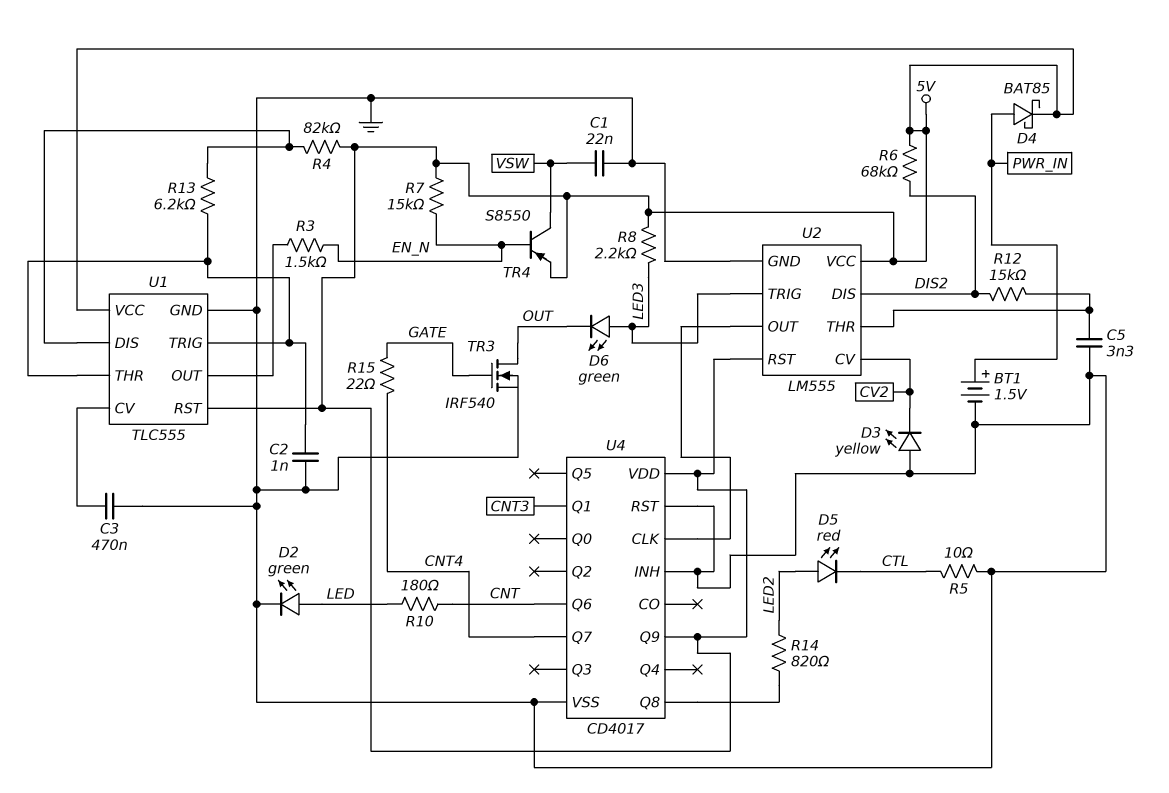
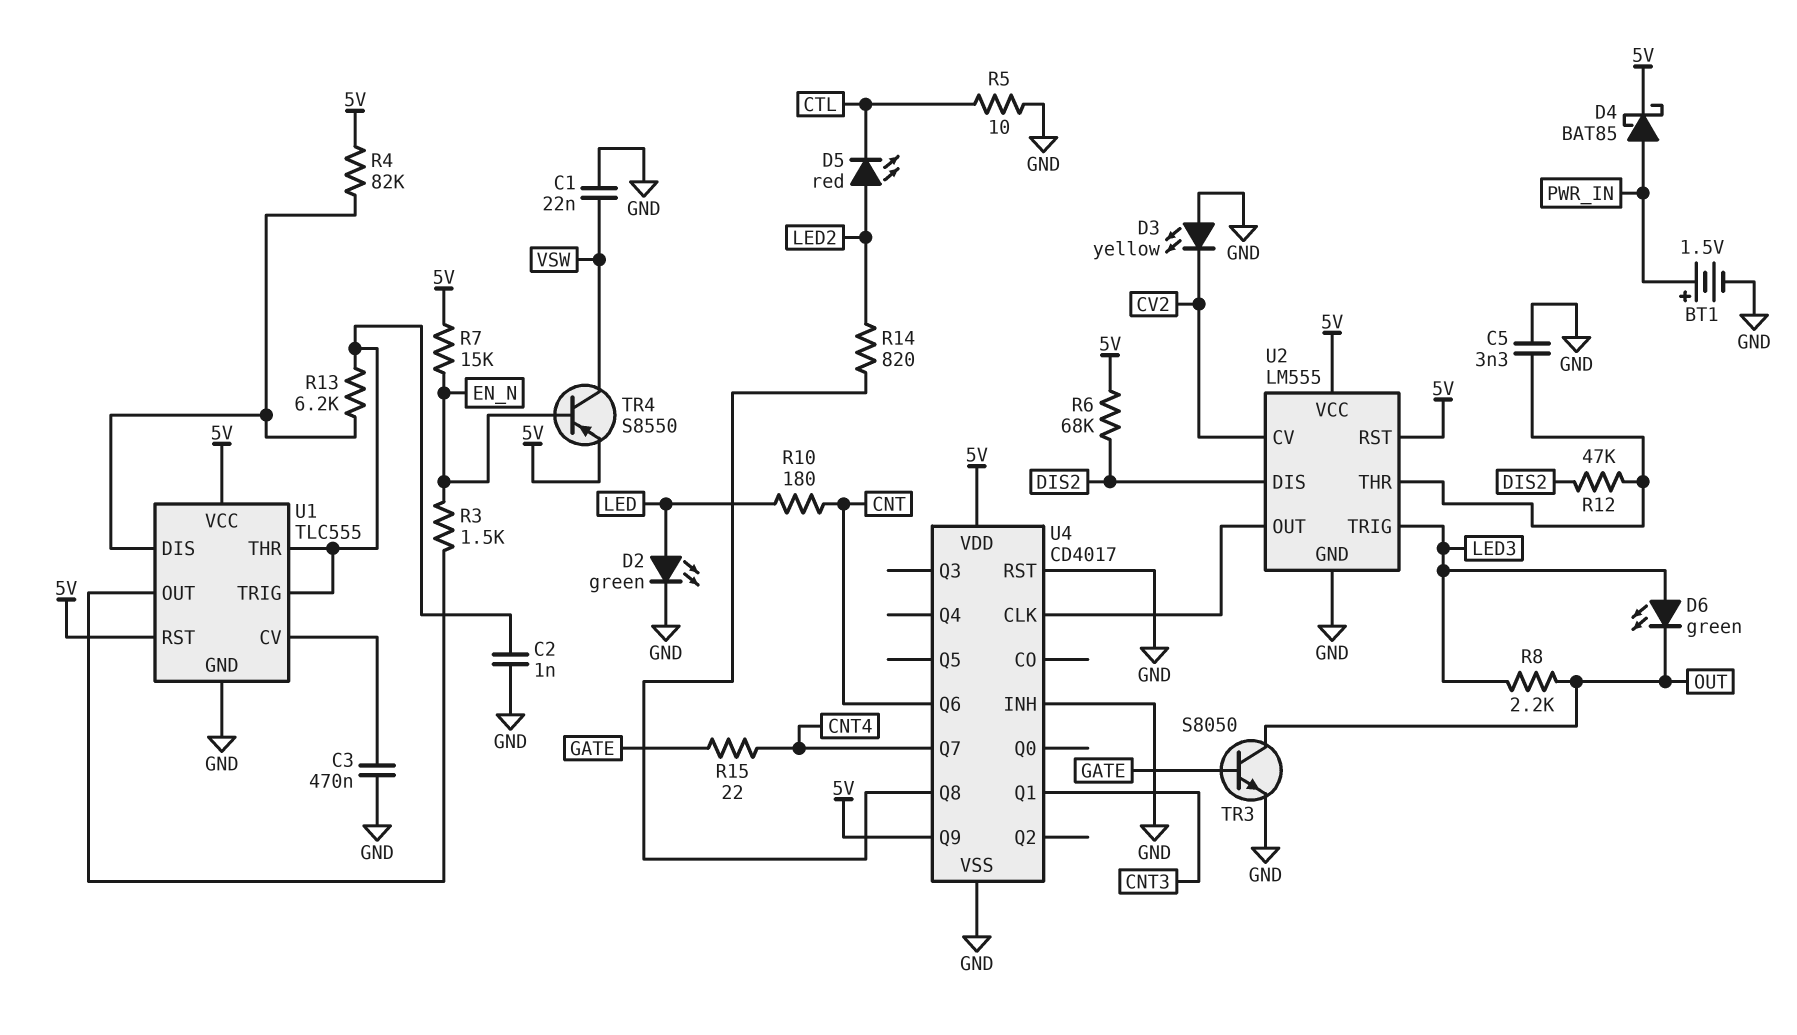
R8: 2.2k (5V, LED3) -> 2.2k (LED3, OUT)
R12: 15k (DIS2, U2/THR) -> 47k (DIS2, U2/THR)
TR3: NMOS IRF540 (G GATE, D OUT, S GND) -> NPN S8050 (B GATE, C OUT, E GND)

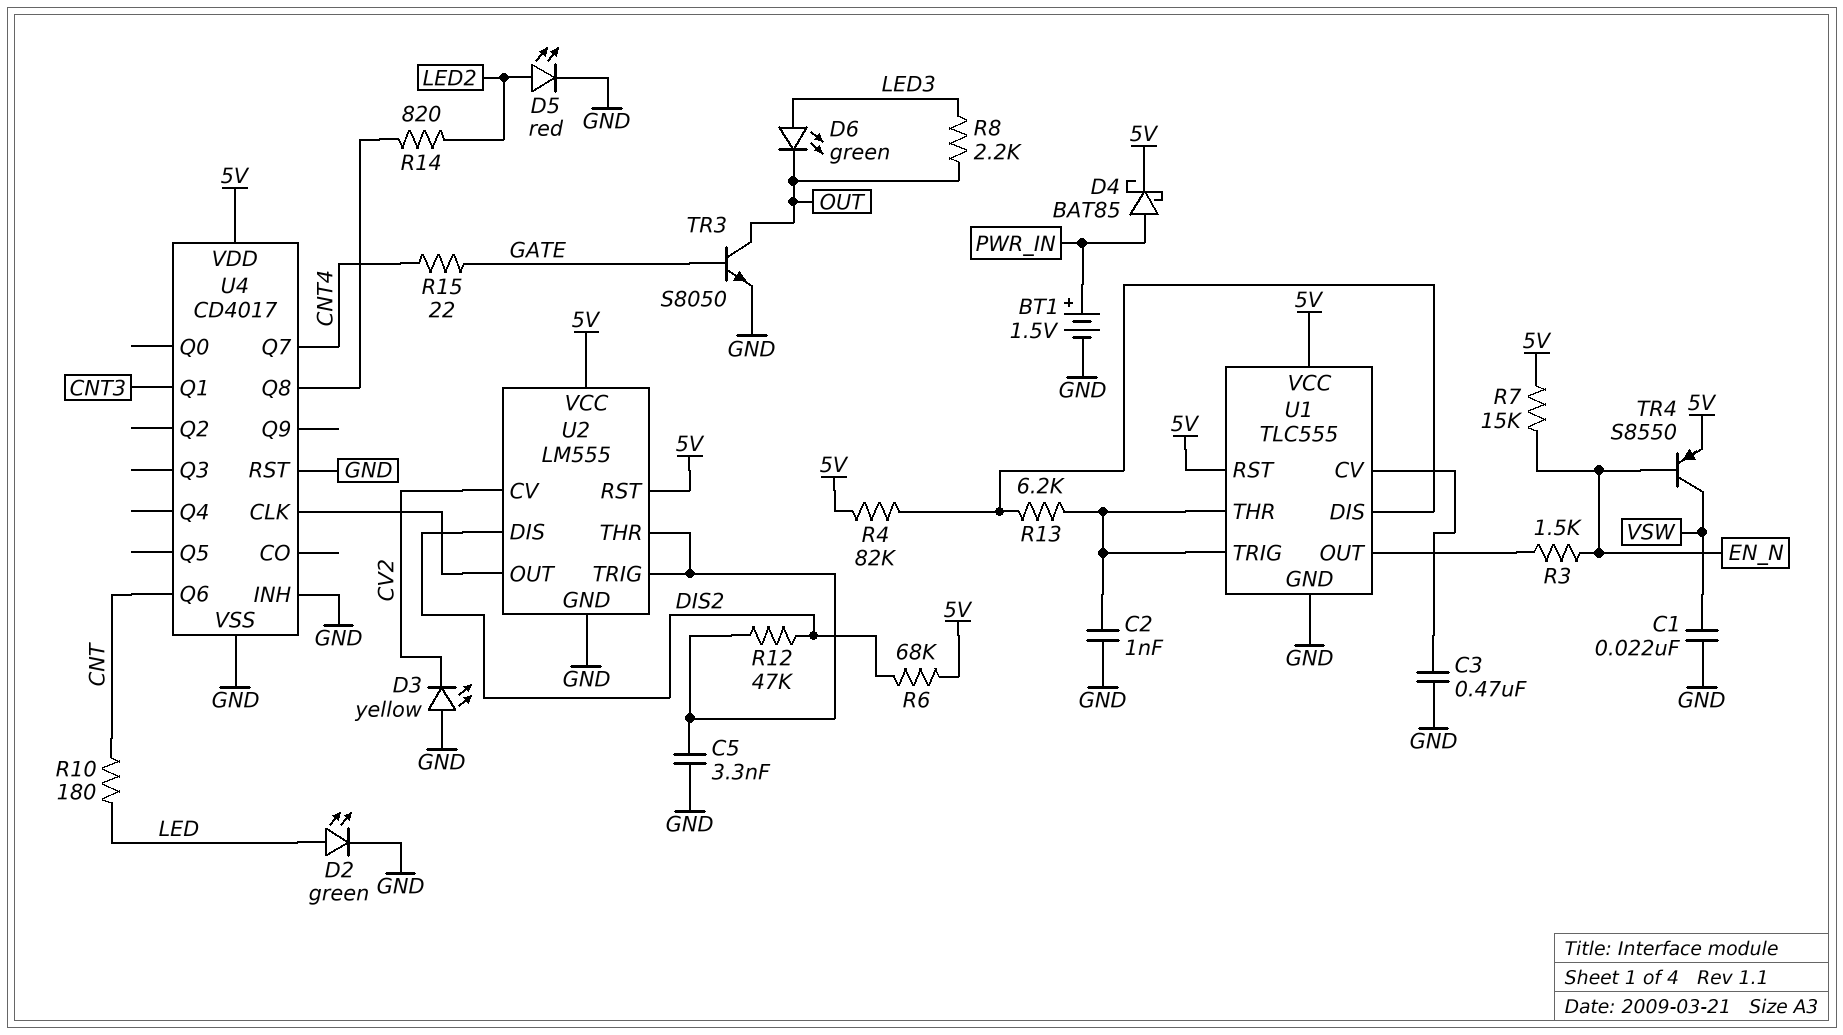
D5: LED red (A LED2, K CTL) -> LED red (A LED2, K GND)
R5: 10 (CTL, GND) -> none
U2 pin TRIG: LED3 -> U2/THR
U4 pin Q9: 5V -> none

